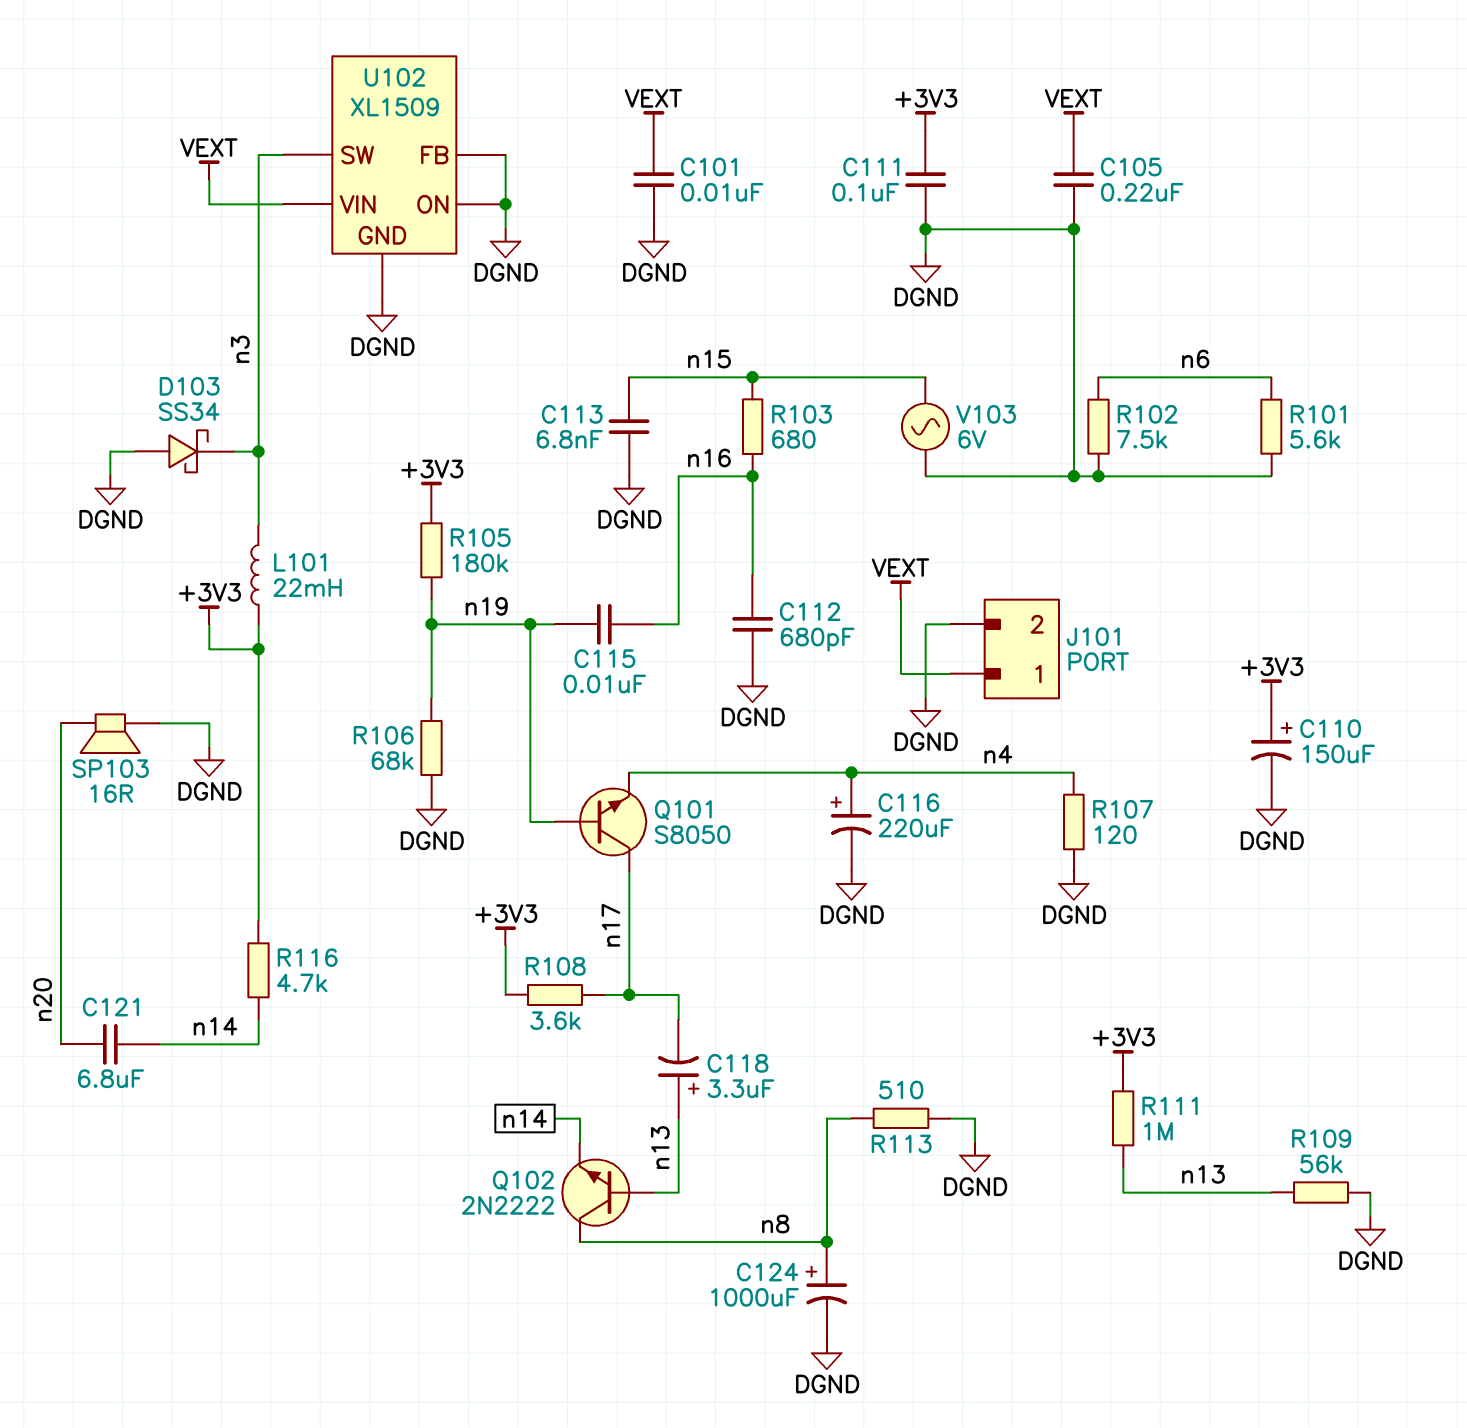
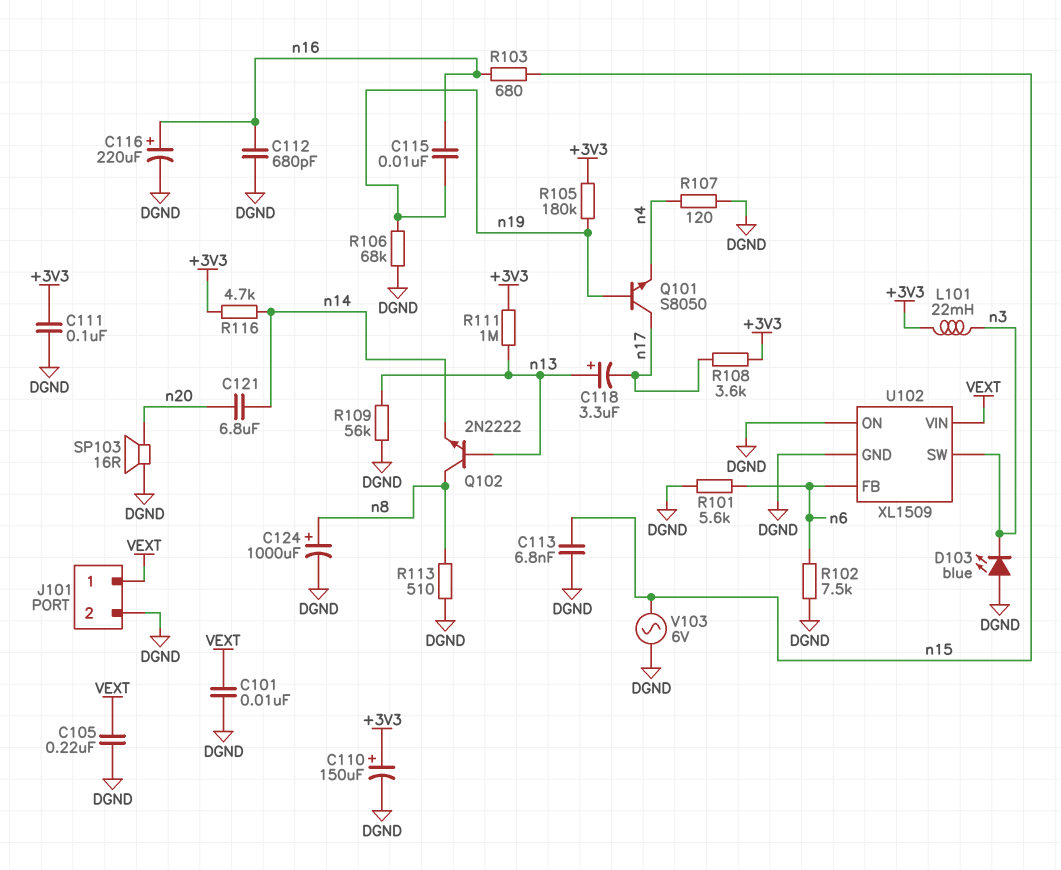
C116: 220uF (plus n4, minus DGND) -> 220uF (plus n16, minus DGND)
D103: schottky SS34 (A DGND, K n3) -> LED blue (A DGND, K n3)
U102 pin FB: DGND -> n6

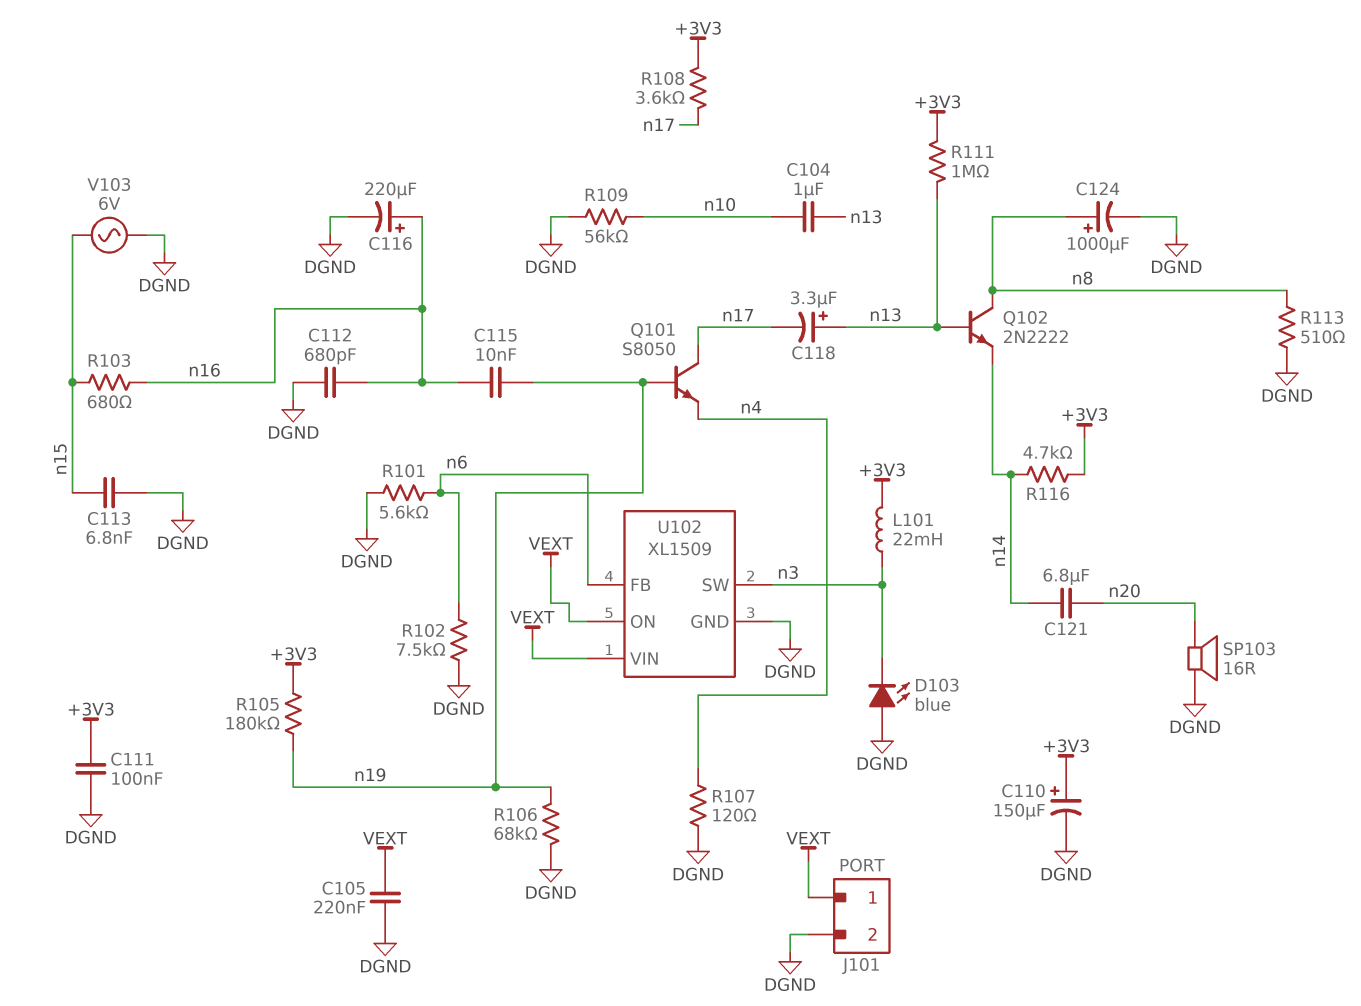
C101: 10nF (DGND, VEXT) -> none
C104: none -> 1uF (n10, n13)
R109: 56k (DGND, n13) -> 56k (DGND, n10)
U102 pin ON: DGND -> VEXT

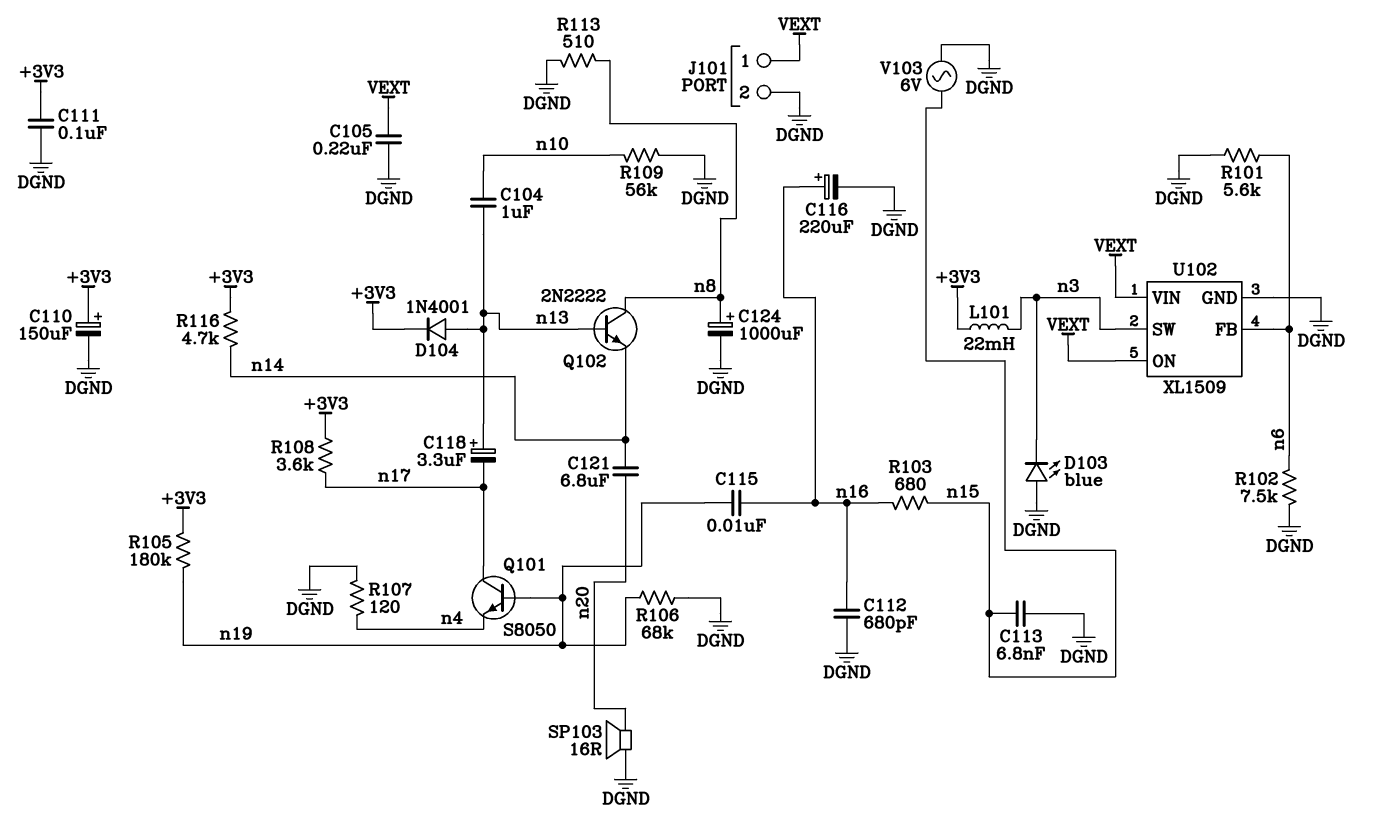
D104: none -> diode 1N4001 (A n13, K +3V3)
R111: 1M (+3V3, n13) -> none

